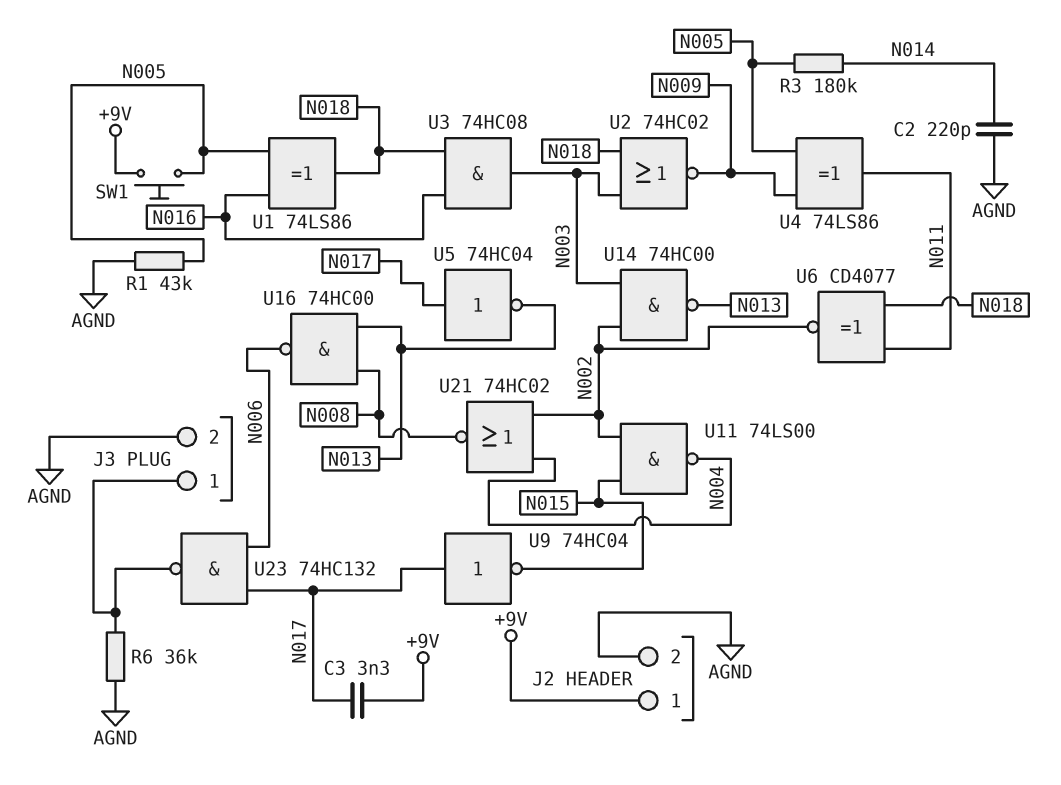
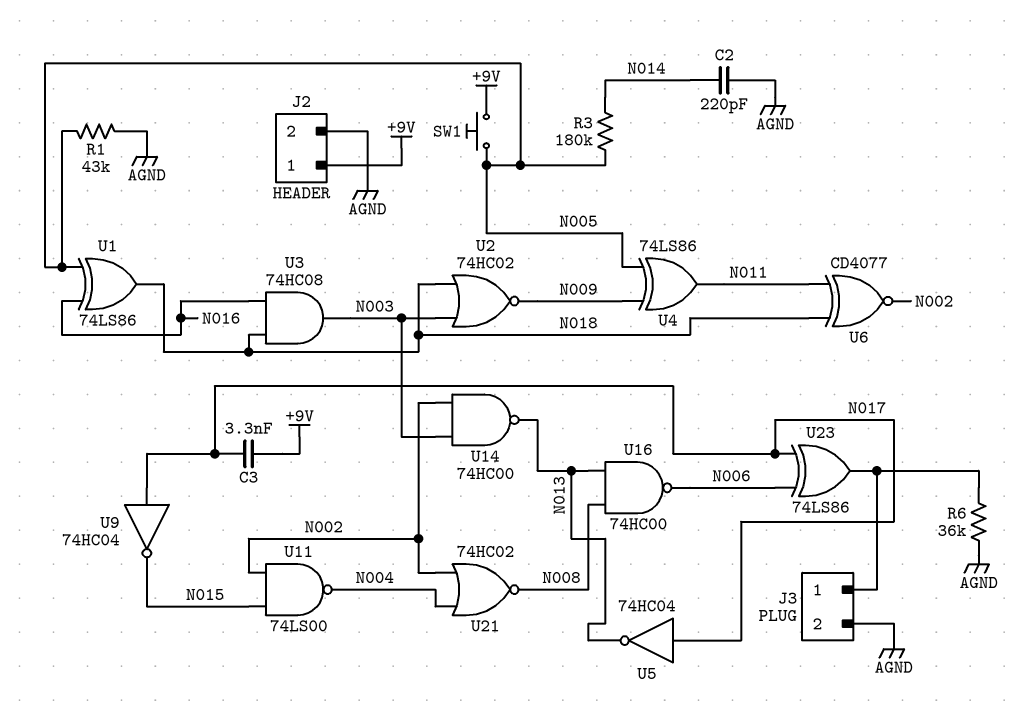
U23: NAND 74HC132 (in N006, in N017, out J3/1) -> XOR 74LS86 (in N006, in N017, out J3/1)

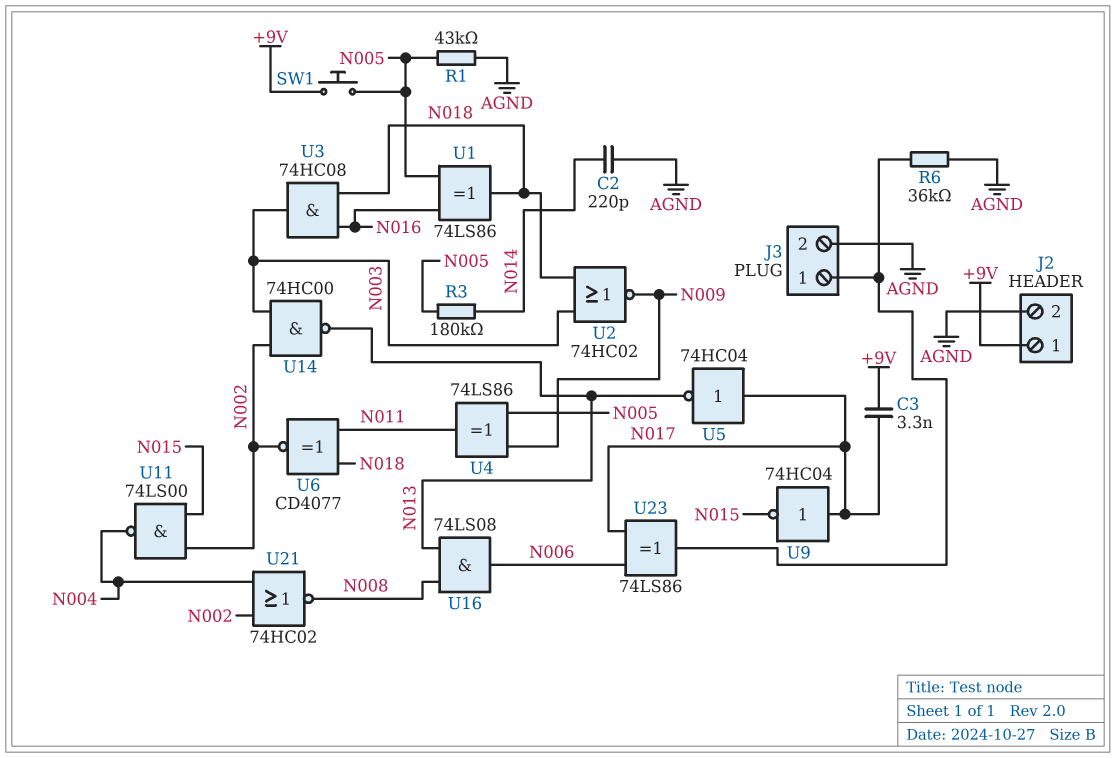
U16: NAND 74HC00 (in N008, in N013, out N006) -> AND 74LS08 (in N008, in N013, out N006)

